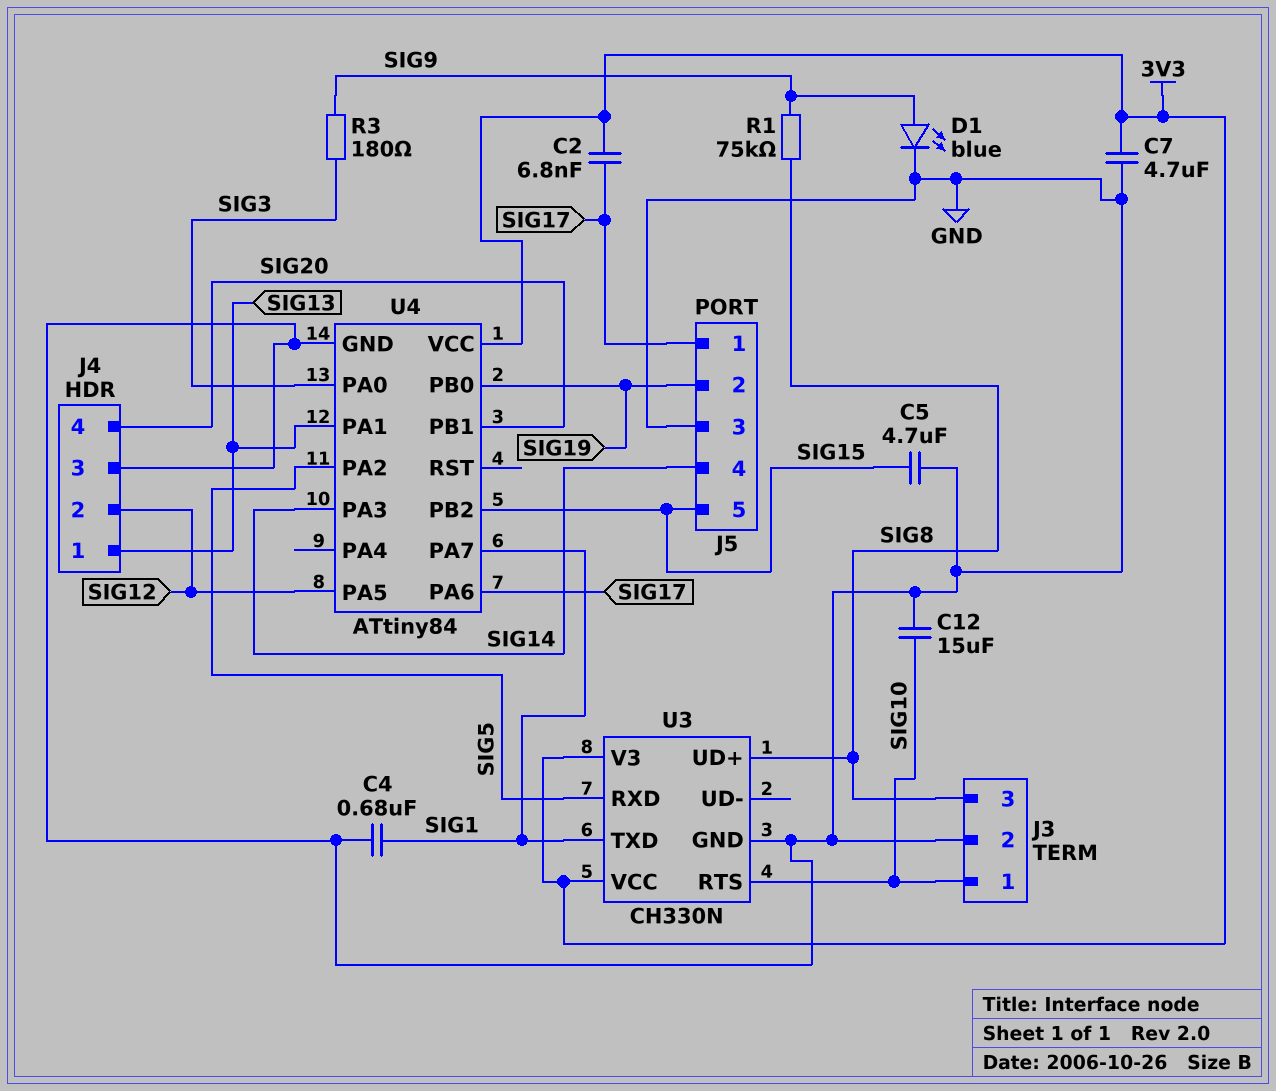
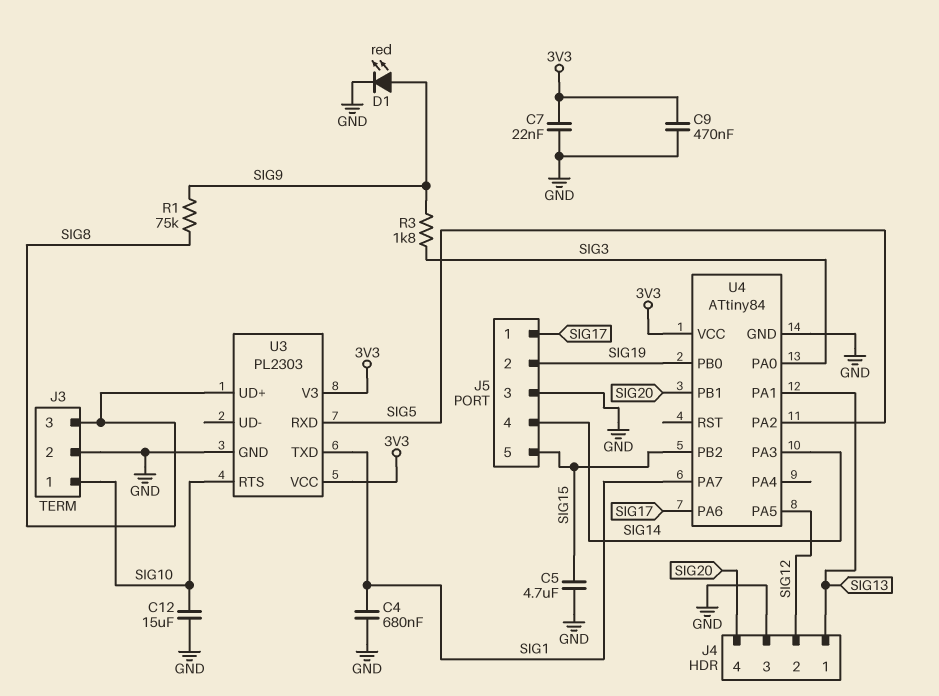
C2: 6.8nF (3V3, SIG17) -> none
C7: 4.7uF (3V3, GND) -> 22nF (3V3, GND)
C9: none -> 470nF (3V3, GND)
D1: LED blue (A SIG9, K GND) -> LED red (A SIG9, K GND)
R3: 180 (SIG3, SIG9) -> 1.8k (SIG3, SIG9)
U3: CH330N -> PL2303

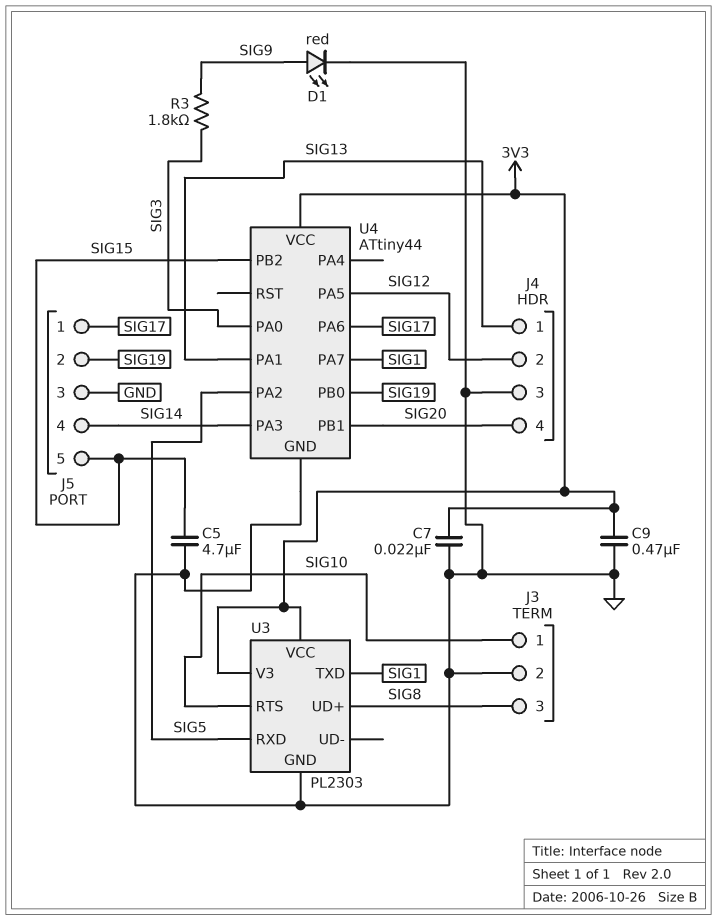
C4: 680nF (GND, SIG1) -> none
C12: 15uF (GND, SIG10) -> none
R1: 75k (SIG8, SIG9) -> none
U4: ATtiny84 -> ATtiny44

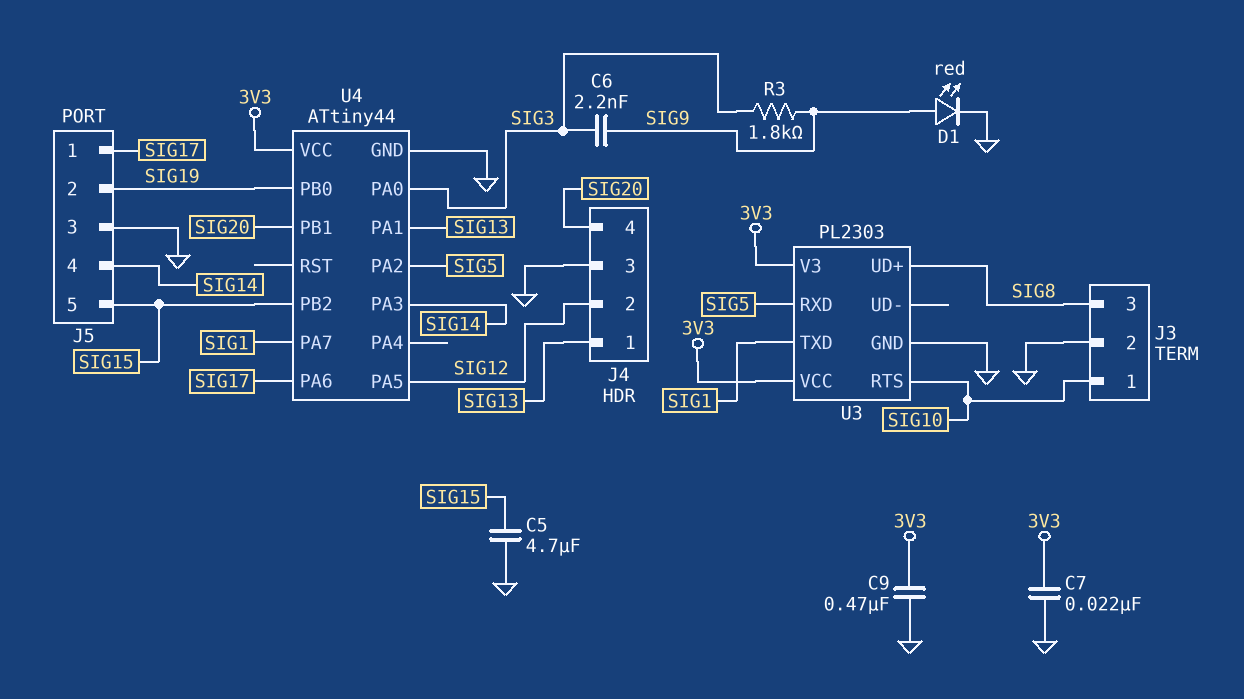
C6: none -> 2.2nF (SIG3, SIG9)

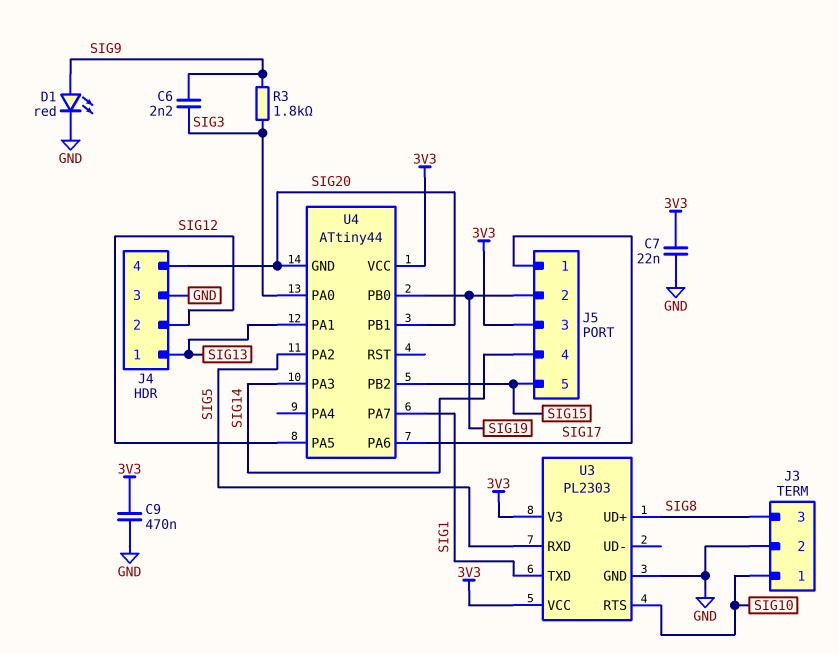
C5: 4.7uF (GND, SIG15) -> none
J5 pin 3: GND -> 3V3
U4 pin GND: GND -> SIG20

